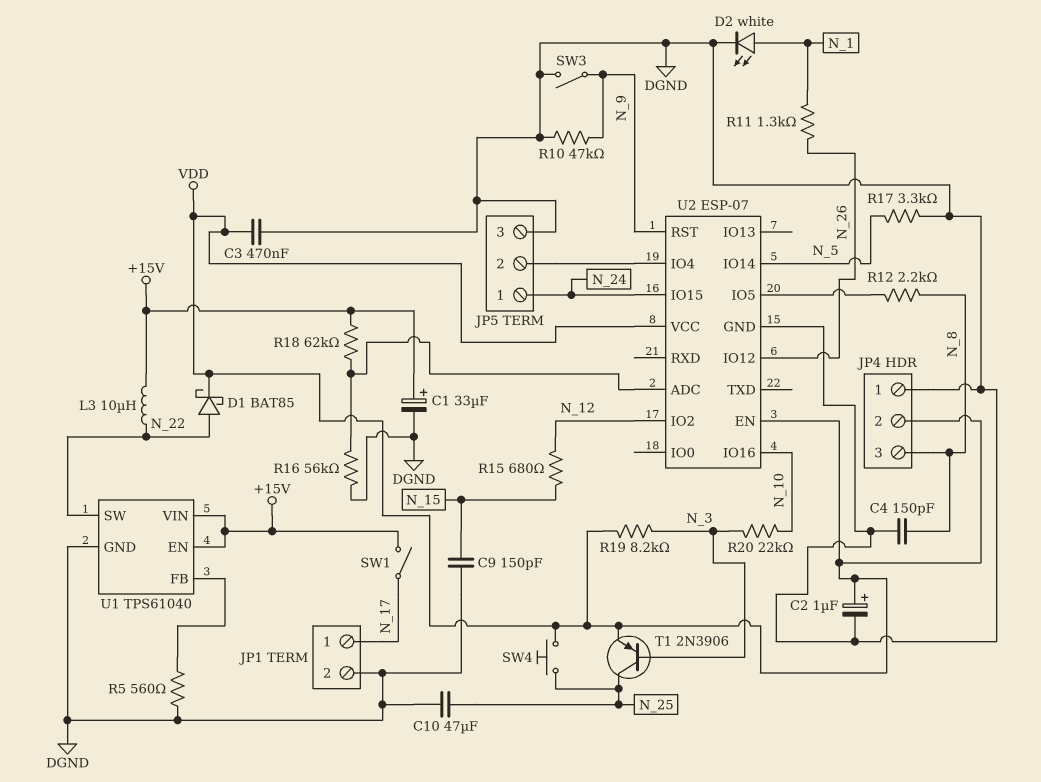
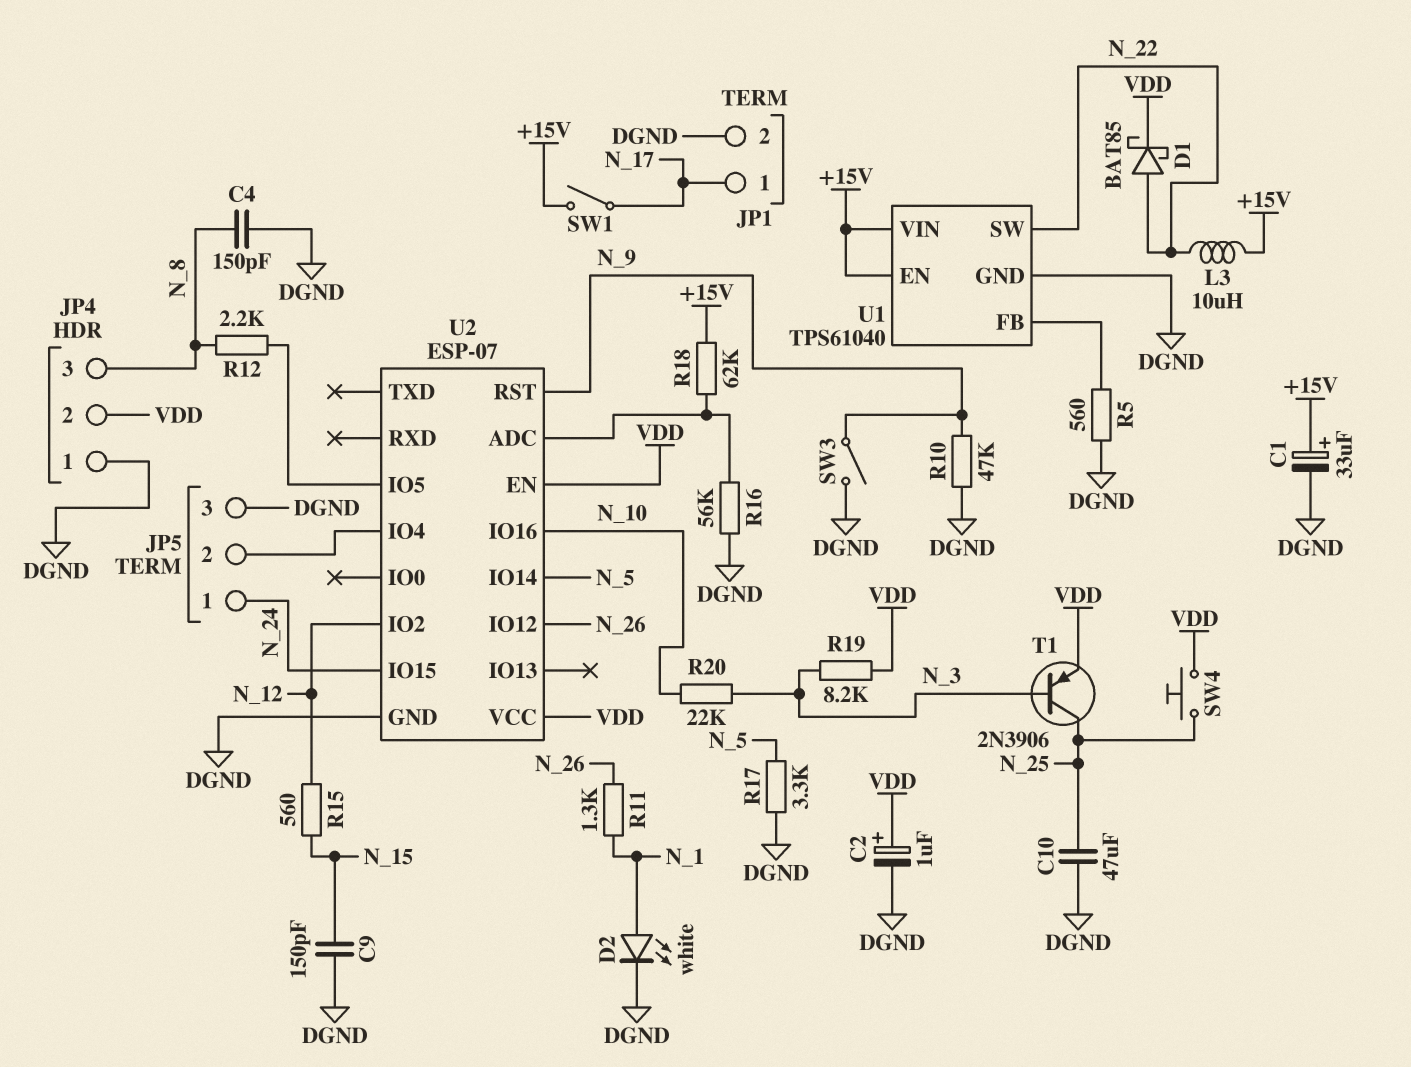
C3: 470nF (DGND, VDD) -> none
R15: 680 (N_12, N_15) -> 560 (N_12, N_15)

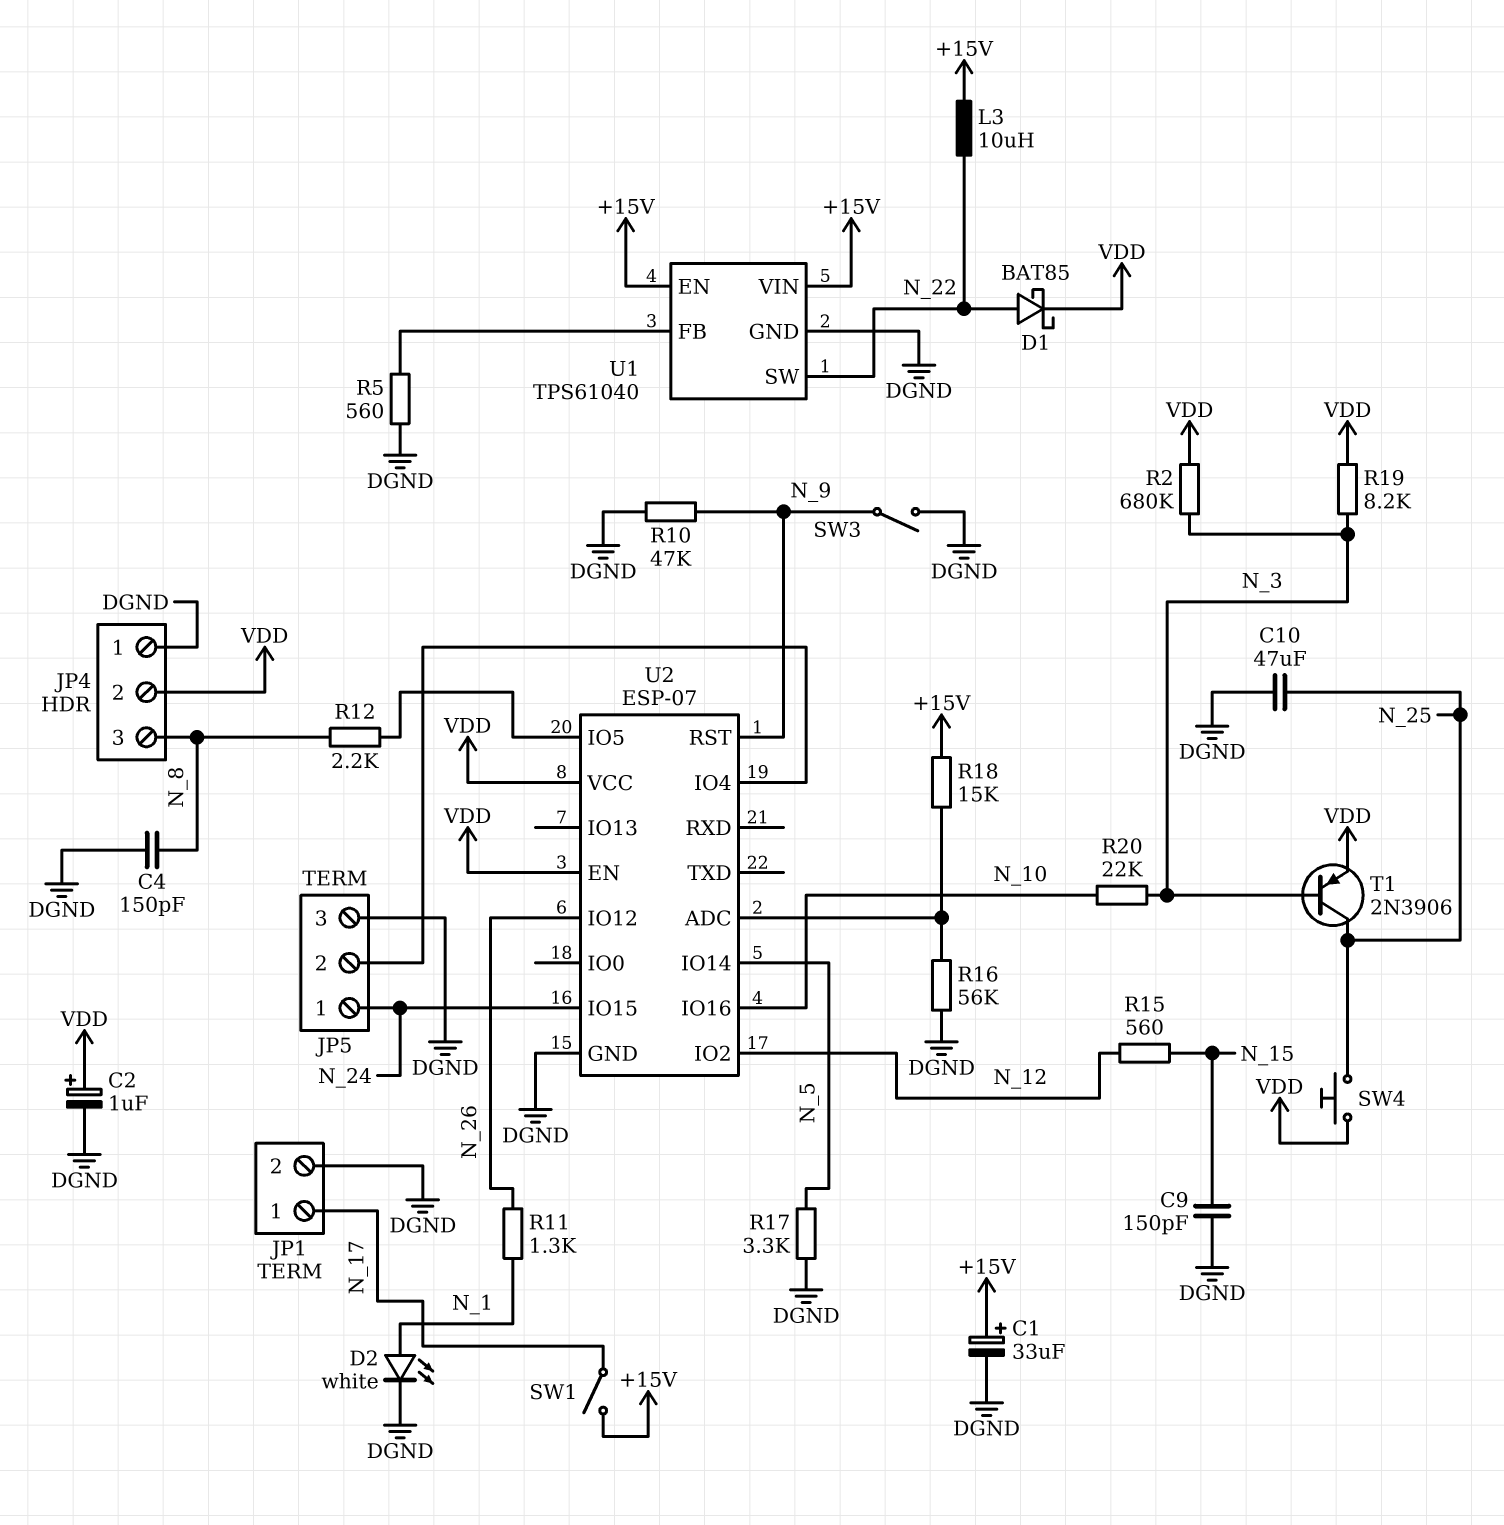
R2: none -> 680k (N_3, VDD)
R18: 62k (+15V, U2/ADC) -> 15k (+15V, U2/ADC)

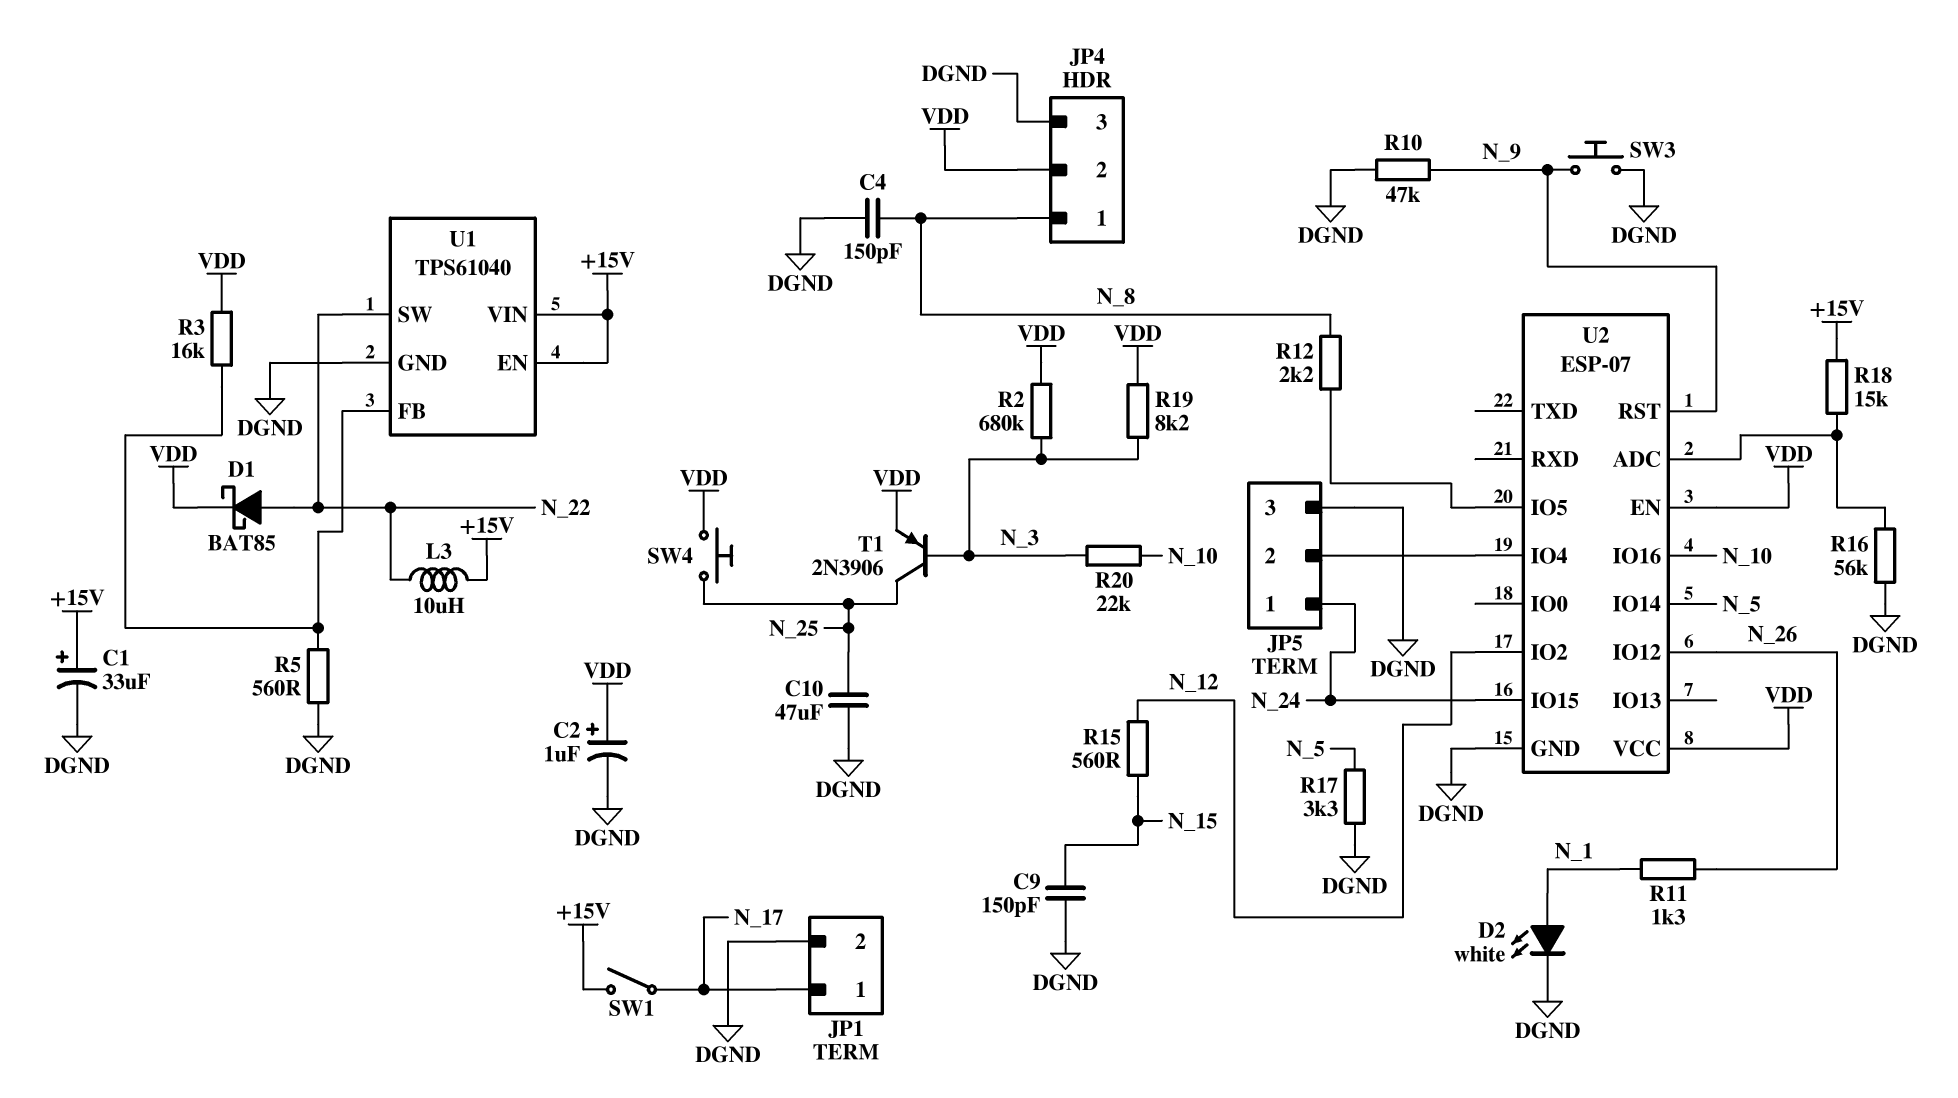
JP4 pin 1: DGND -> N_8
JP4 pin 3: N_8 -> DGND
R3: none -> 16k (U1/FB, VDD)
SW3: switch (DGND, N_9) -> button (DGND, N_9)

